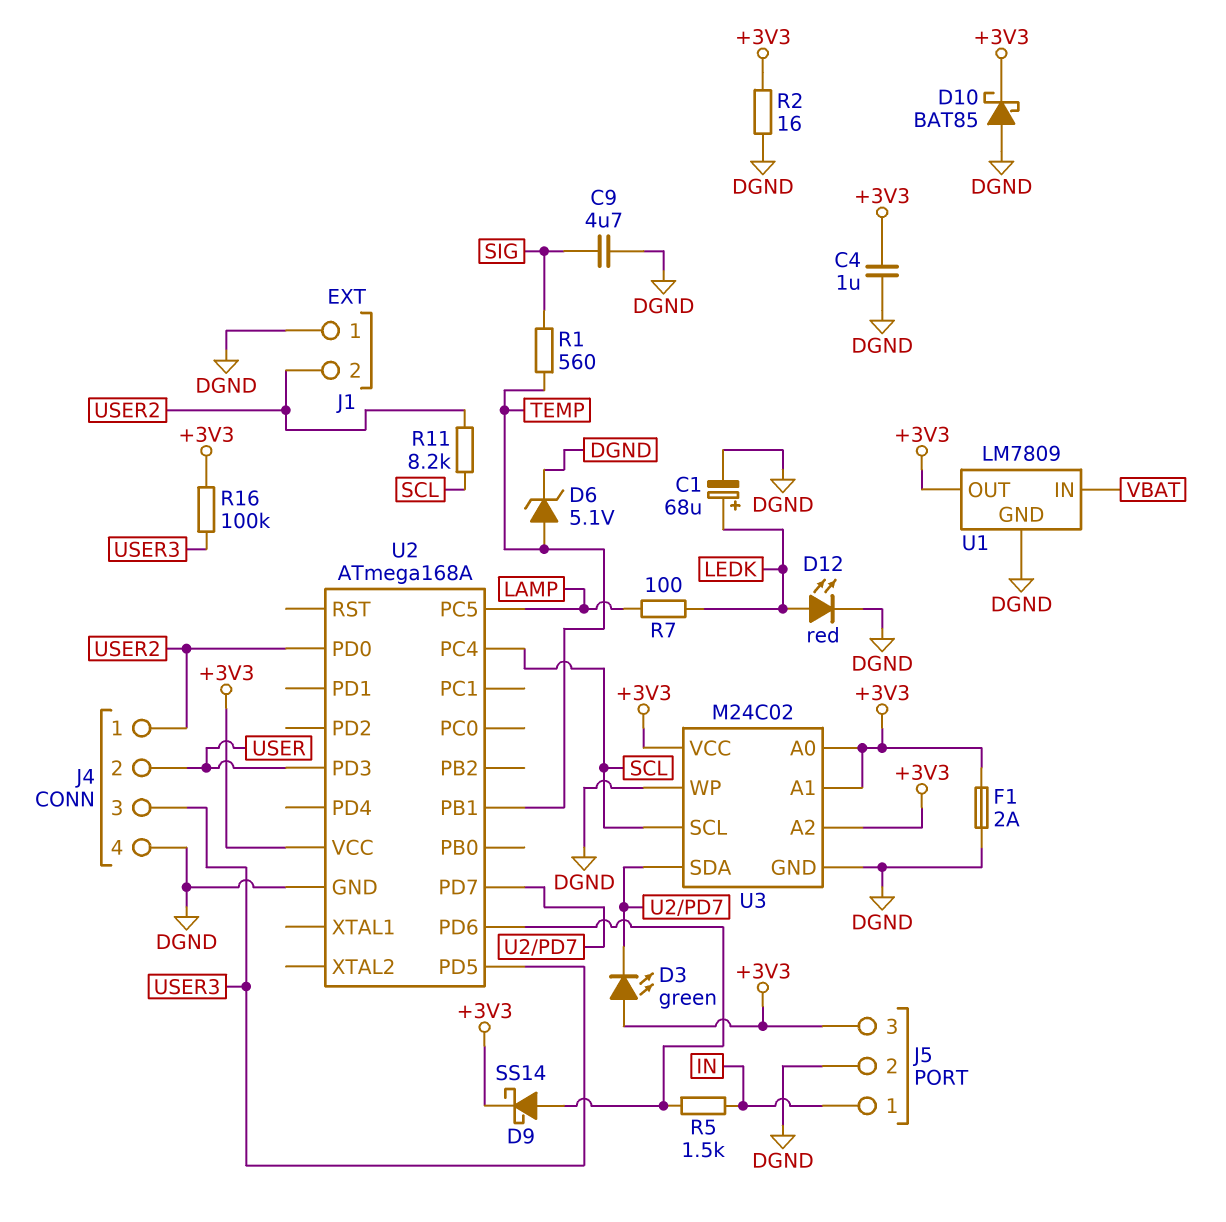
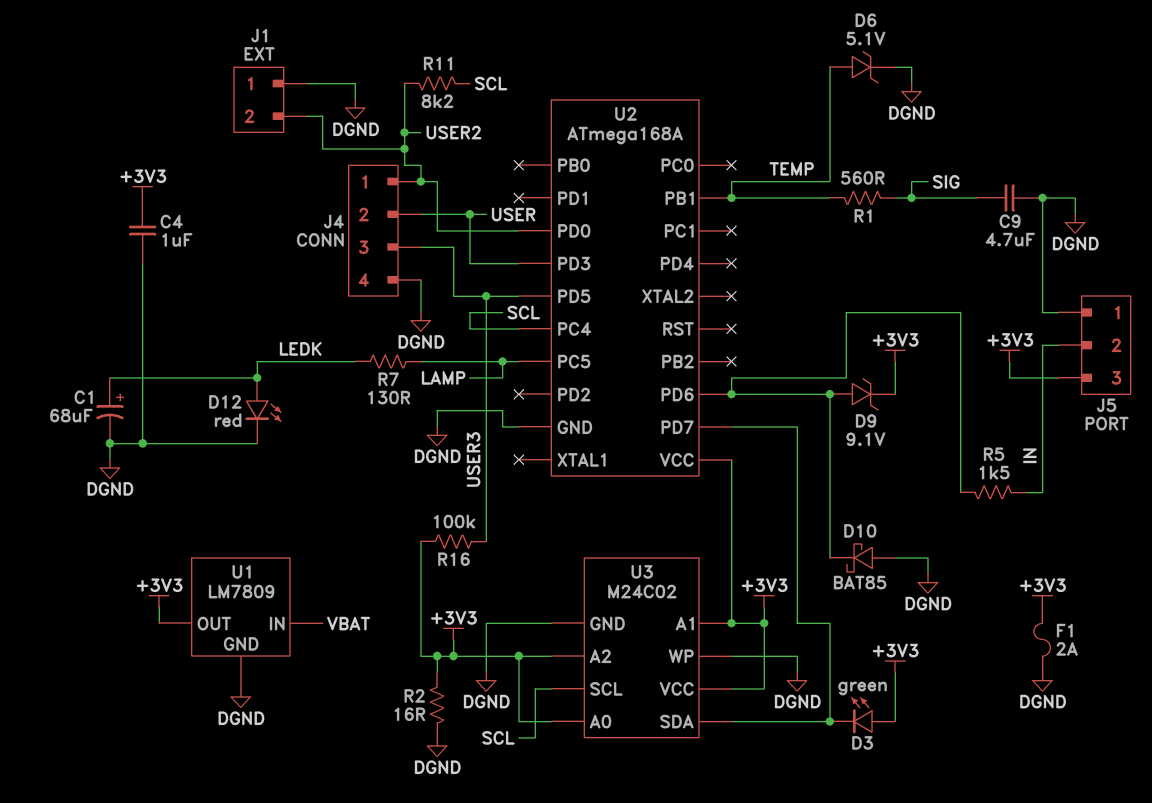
D9: schottky SS14 (A U2/PD6, K +3V3) -> zener 9.1V (A U2/PD6, K +3V3)
D10: schottky BAT85 (A DGND, K +3V3) -> schottky BAT85 (A DGND, K U2/PD6)
J5 pin 1: IN -> DGND
J5 pin 2: DGND -> IN
R7: 100 (LAMP, LEDK) -> 130 (LAMP, LEDK)

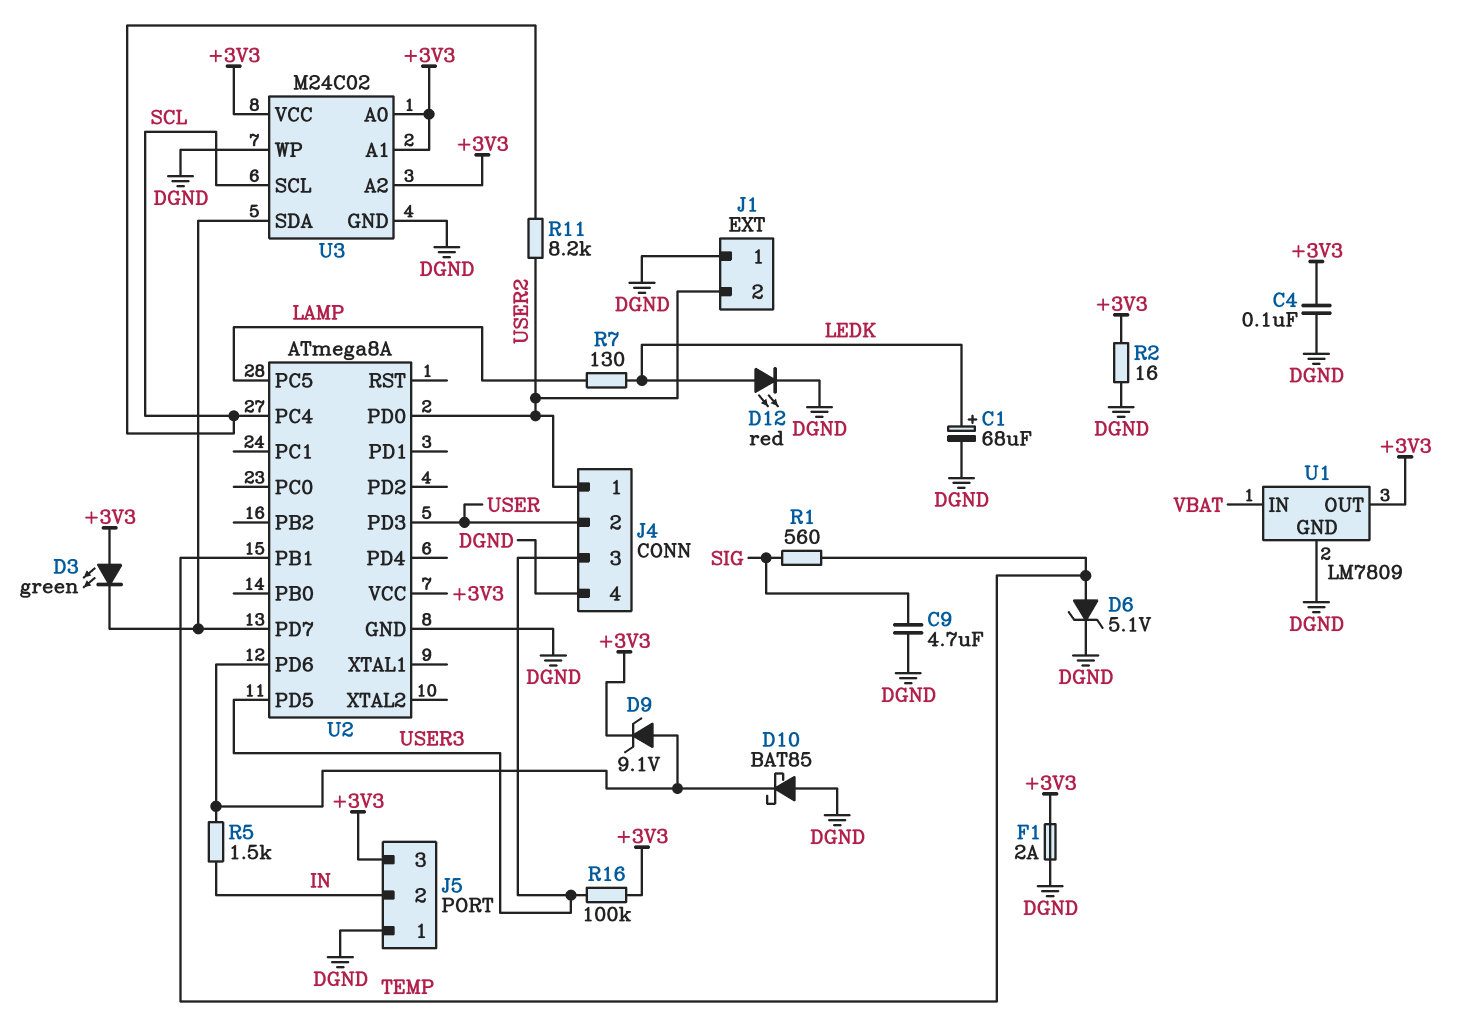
C4: 1uF (+3V3, DGND) -> 100nF (+3V3, DGND)
U2: ATmega168A -> ATmega8A

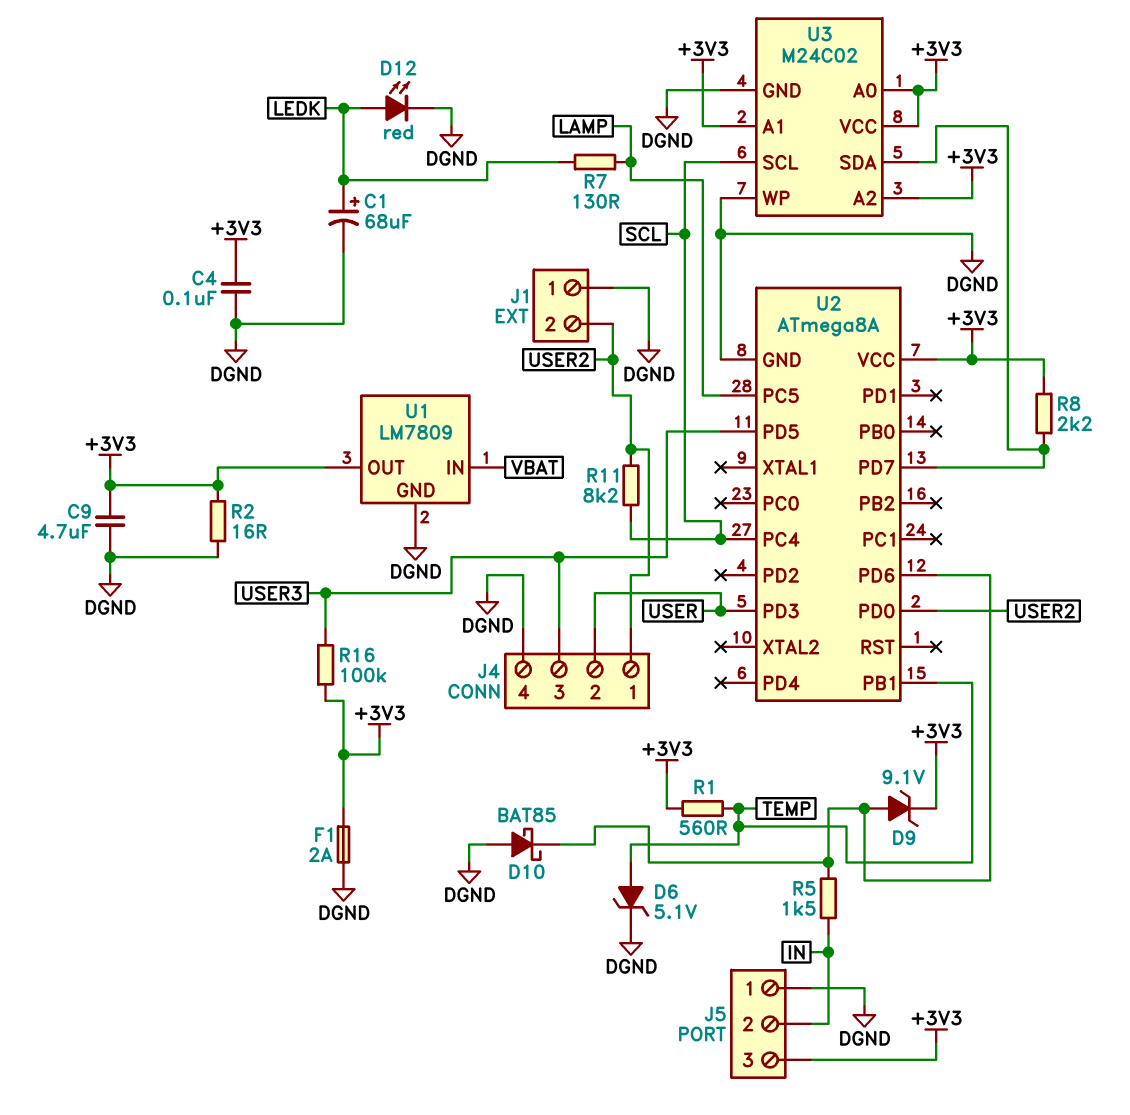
C9: 4.7uF (DGND, SIG) -> 4.7uF (+3V3, DGND)
D3: LED green (A +3V3, K U2/PD7) -> none
R1: 560 (SIG, TEMP) -> 560 (+3V3, TEMP)
R8: none -> 2.2k (+3V3, U2/PD7)

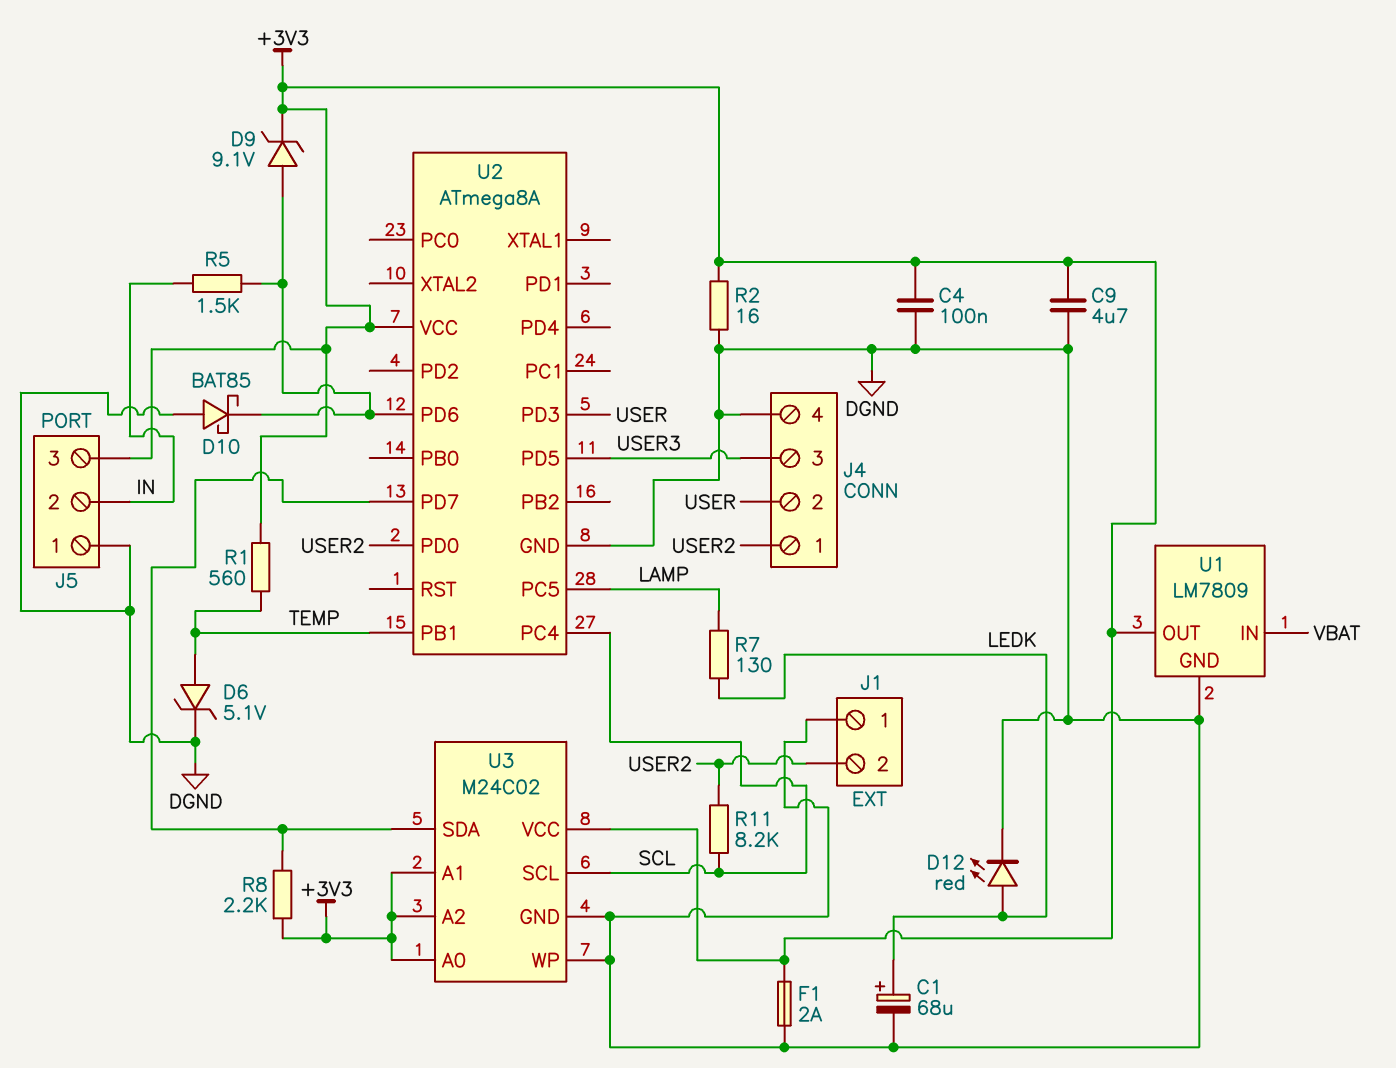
R16: 100k (+3V3, USER3) -> none

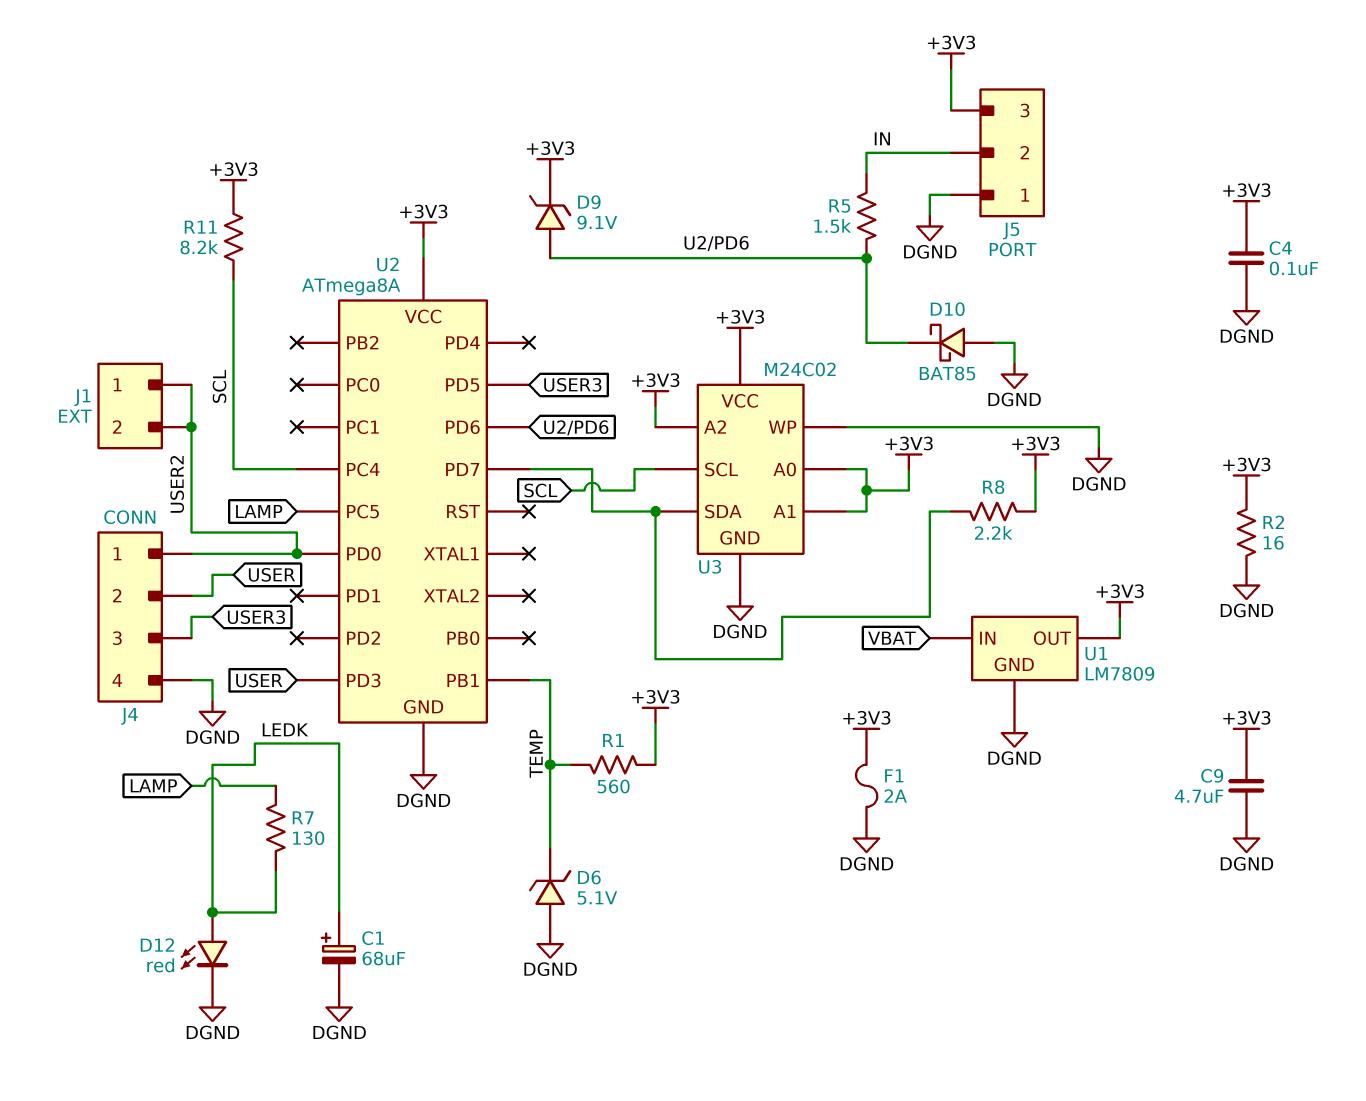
D6: zener 5.1V (A TEMP, K DGND) -> zener 5.1V (A DGND, K TEMP)
J1 pin 1: DGND -> USER2
R11: 8.2k (SCL, USER2) -> 8.2k (+3V3, SCL)

